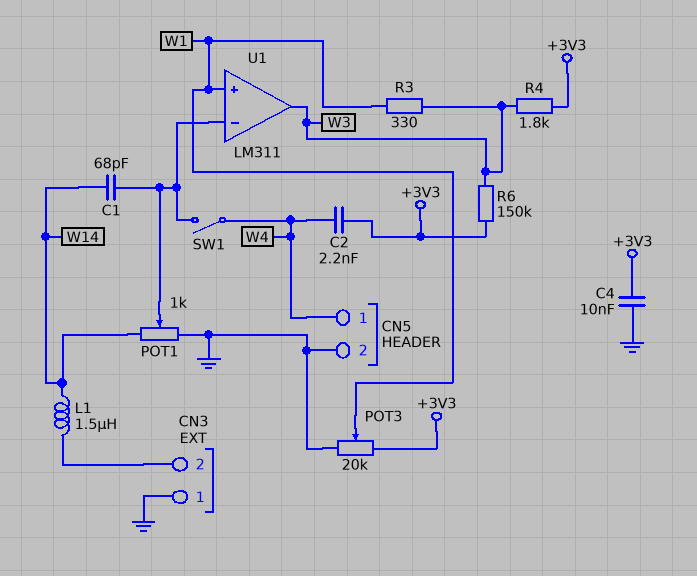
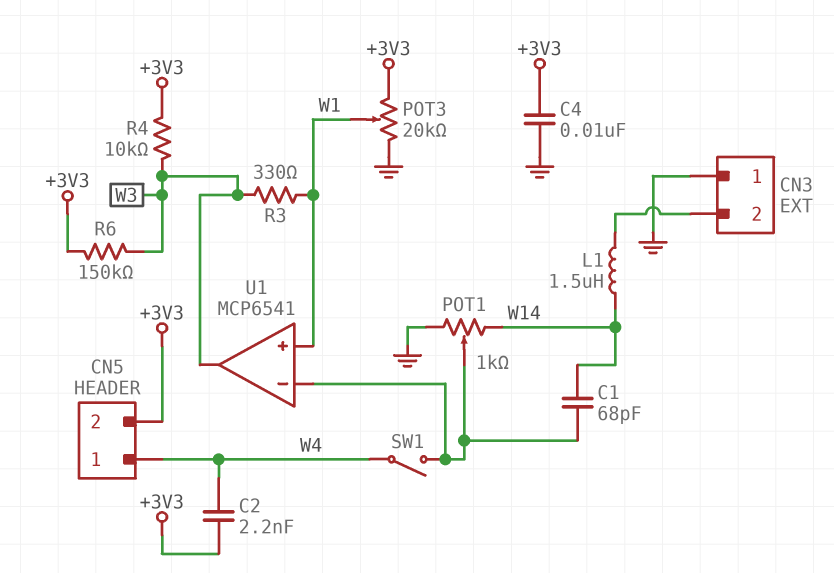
CN5 pin 2: GND -> +3V3
R4: 1.8k (+3V3, W3) -> 10k (+3V3, W3)
U1: LM311 -> MCP6541

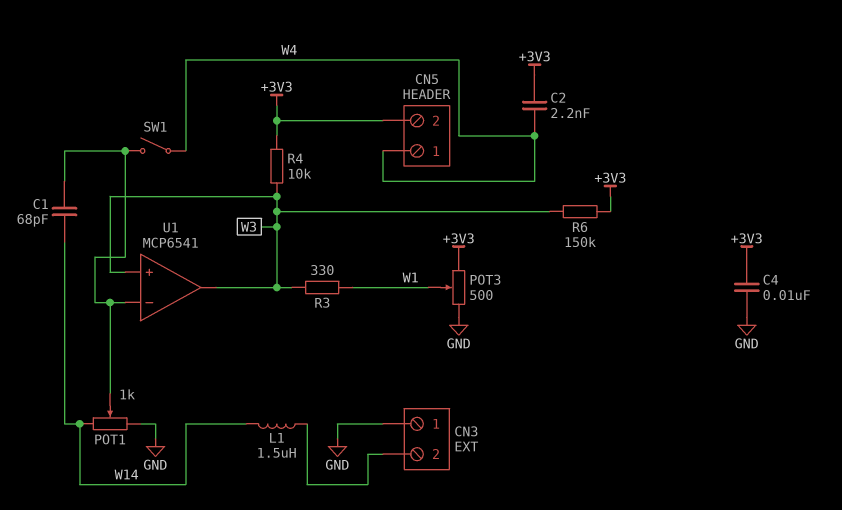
POT3: 20k (+3V3, GND, wiper W1) -> 500 (+3V3, GND, wiper W1)
U1 pin in+: W1 -> W3

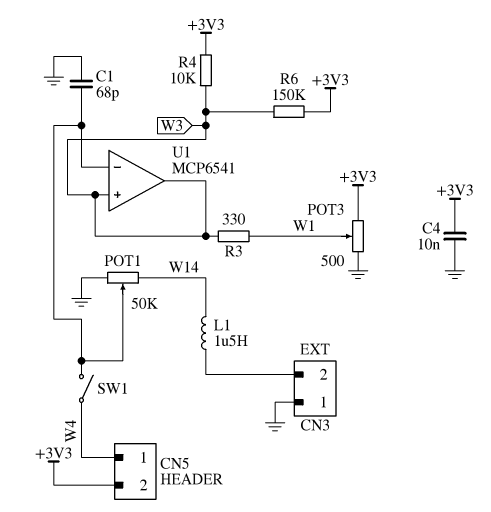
C1: 68pF (U1/in-, W14) -> 68pF (GND, U1/in-)
C2: 2.2nF (+3V3, W4) -> none
POT1: 1k (GND, W14, wiper U1/in-) -> 50k (GND, W14, wiper U1/in-)

